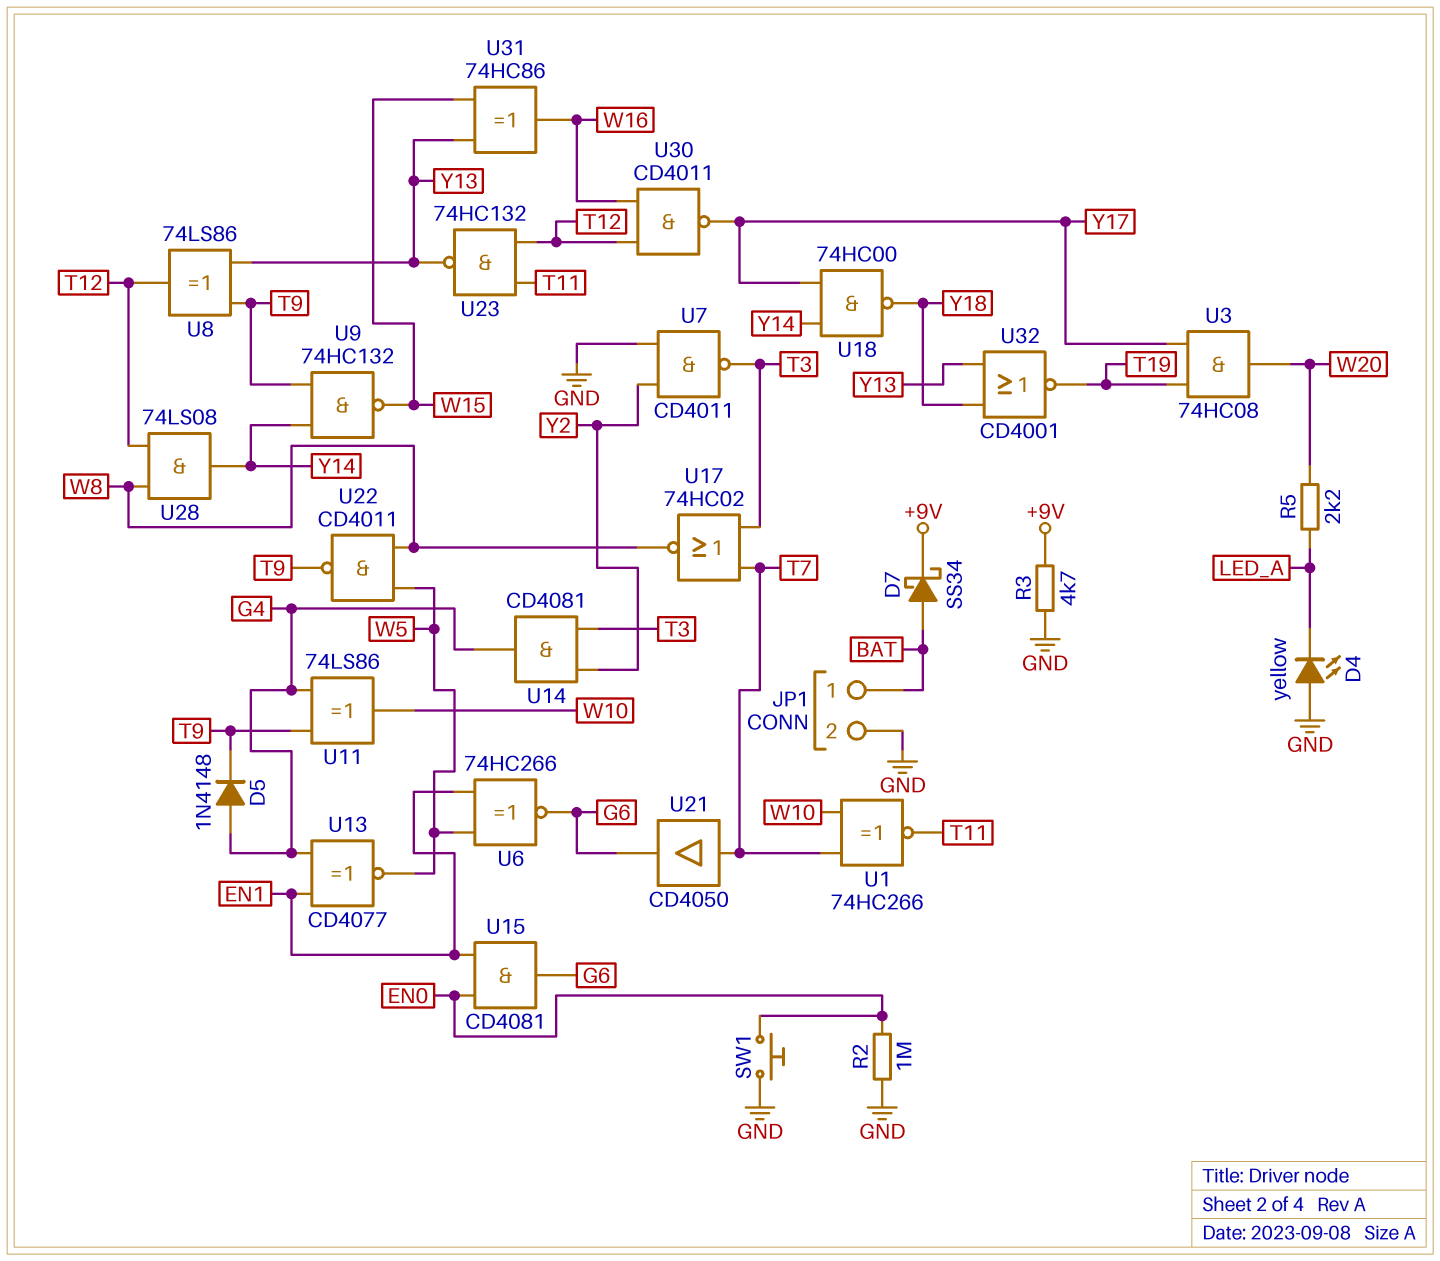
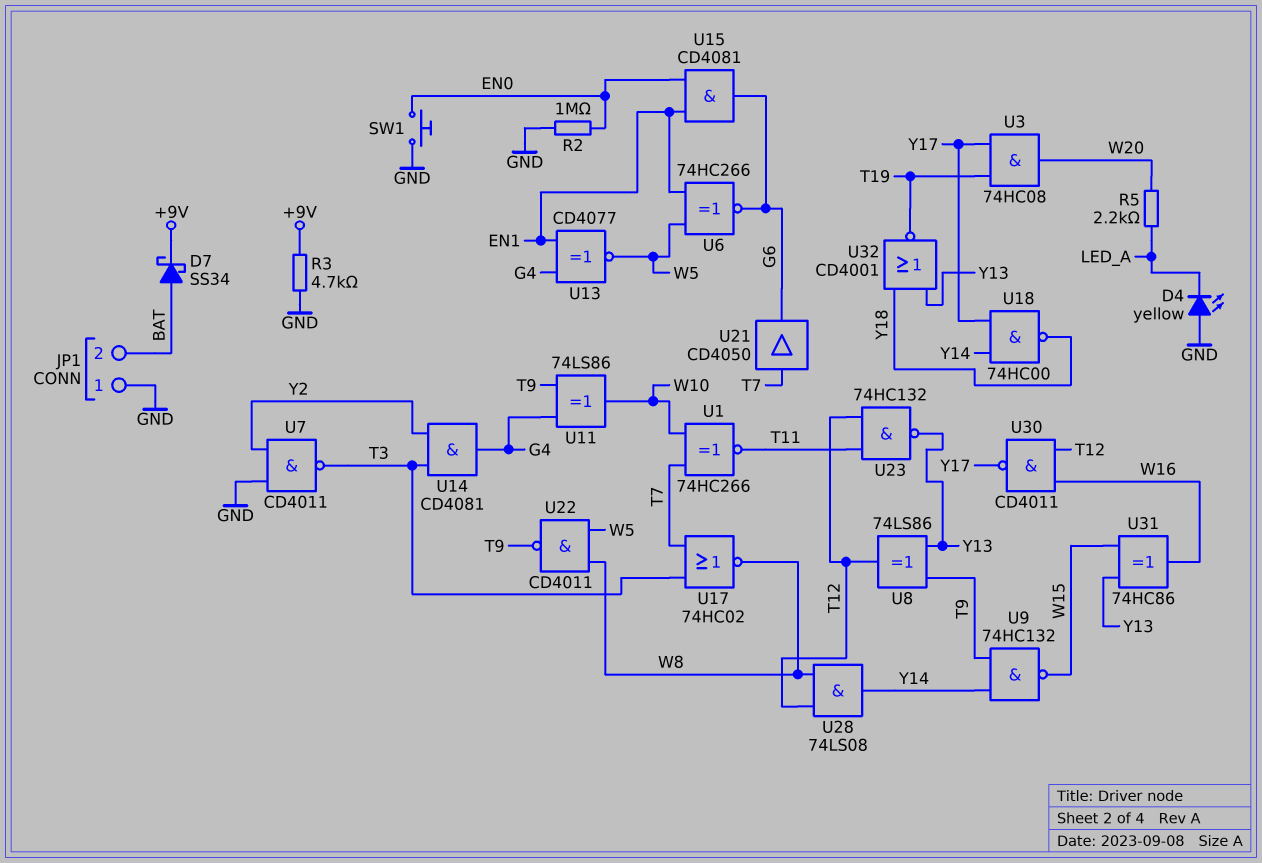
D5: diode 1N4148 (A G4, K T9) -> none
JP1 pin 1: BAT -> GND
JP1 pin 2: GND -> BAT

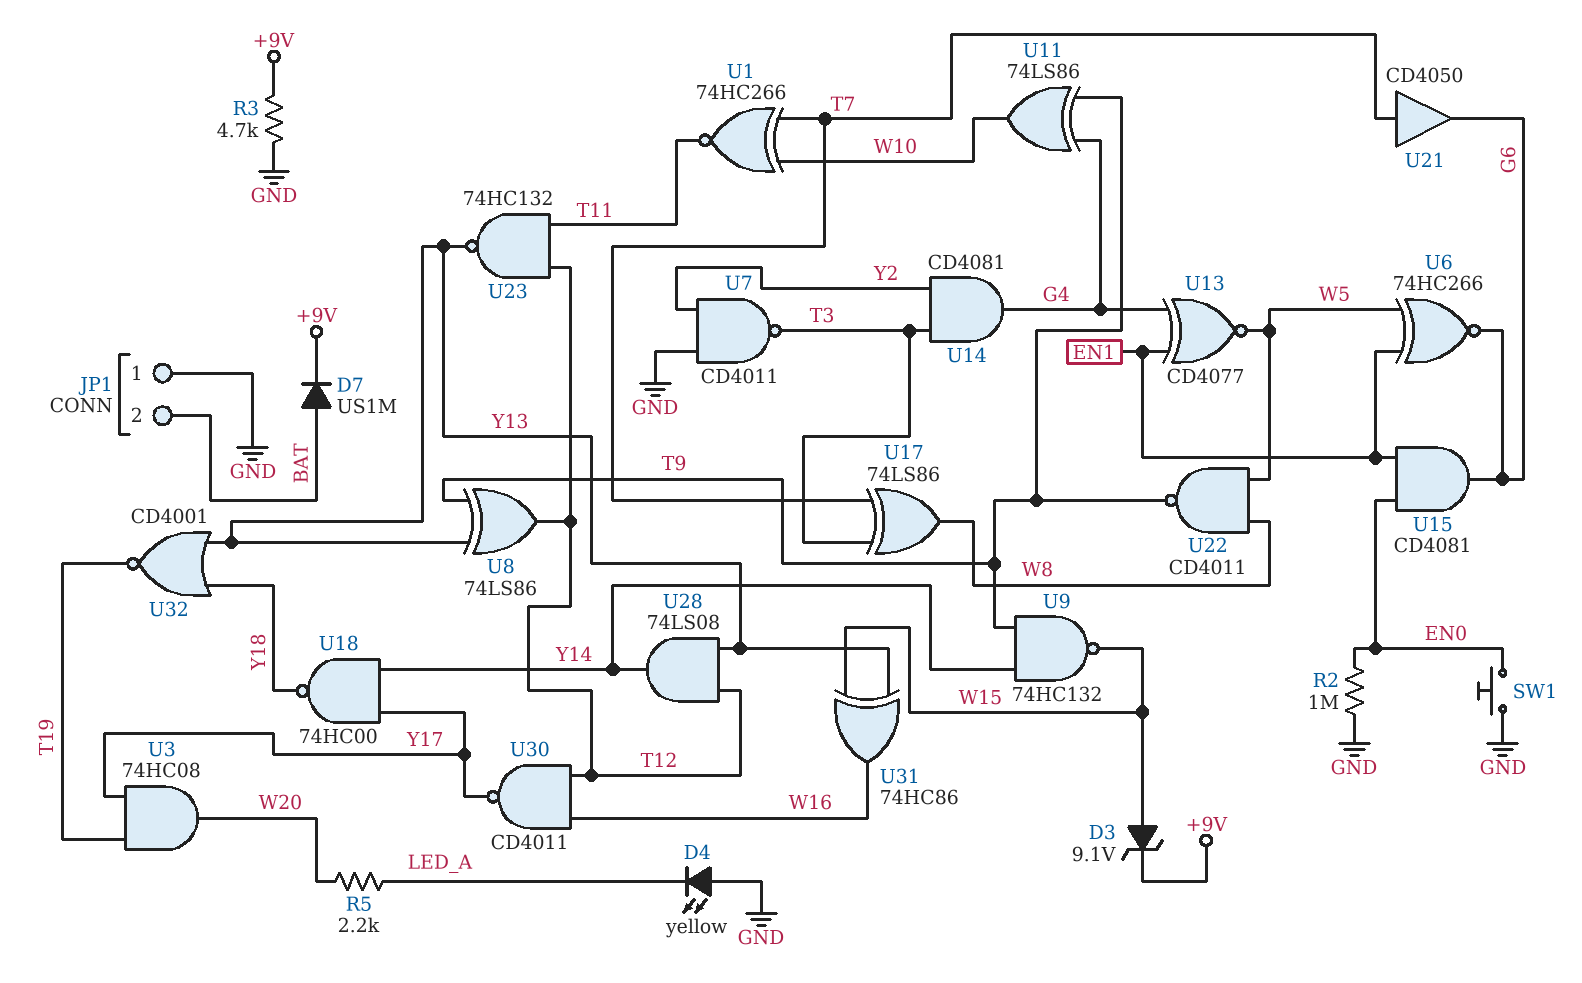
D3: none -> zener 9.1V (A W15, K +9V)
D7: schottky SS34 (A BAT, K +9V) -> diode US1M (A BAT, K +9V)
U17: NOR 74HC02 (in T3, in T7, out W8) -> XOR 74LS86 (in T3, in T7, out W8)
U28: AND 74LS08 (in T12, in W8, out Y14) -> AND 74LS08 (in T12, in Y13, out Y14)

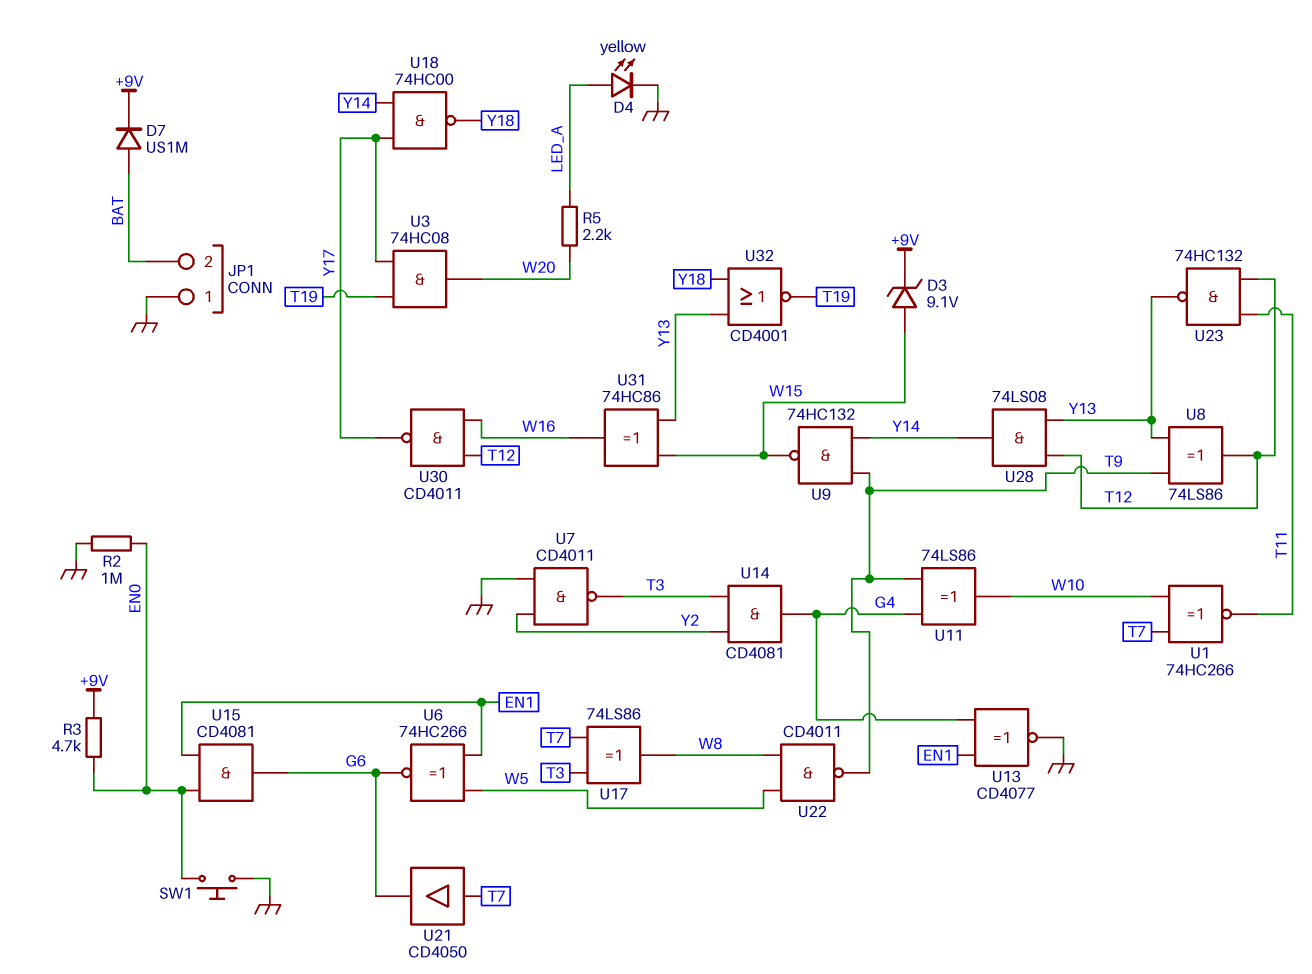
D4: LED yellow (A GND, K LED_A) -> LED yellow (A LED_A, K GND)
R3: 4.7k (+9V, GND) -> 4.7k (+9V, EN0)
U13: XNOR CD4077 (in EN1, in G4, out W5) -> XNOR CD4077 (in EN1, in G4, out GND)

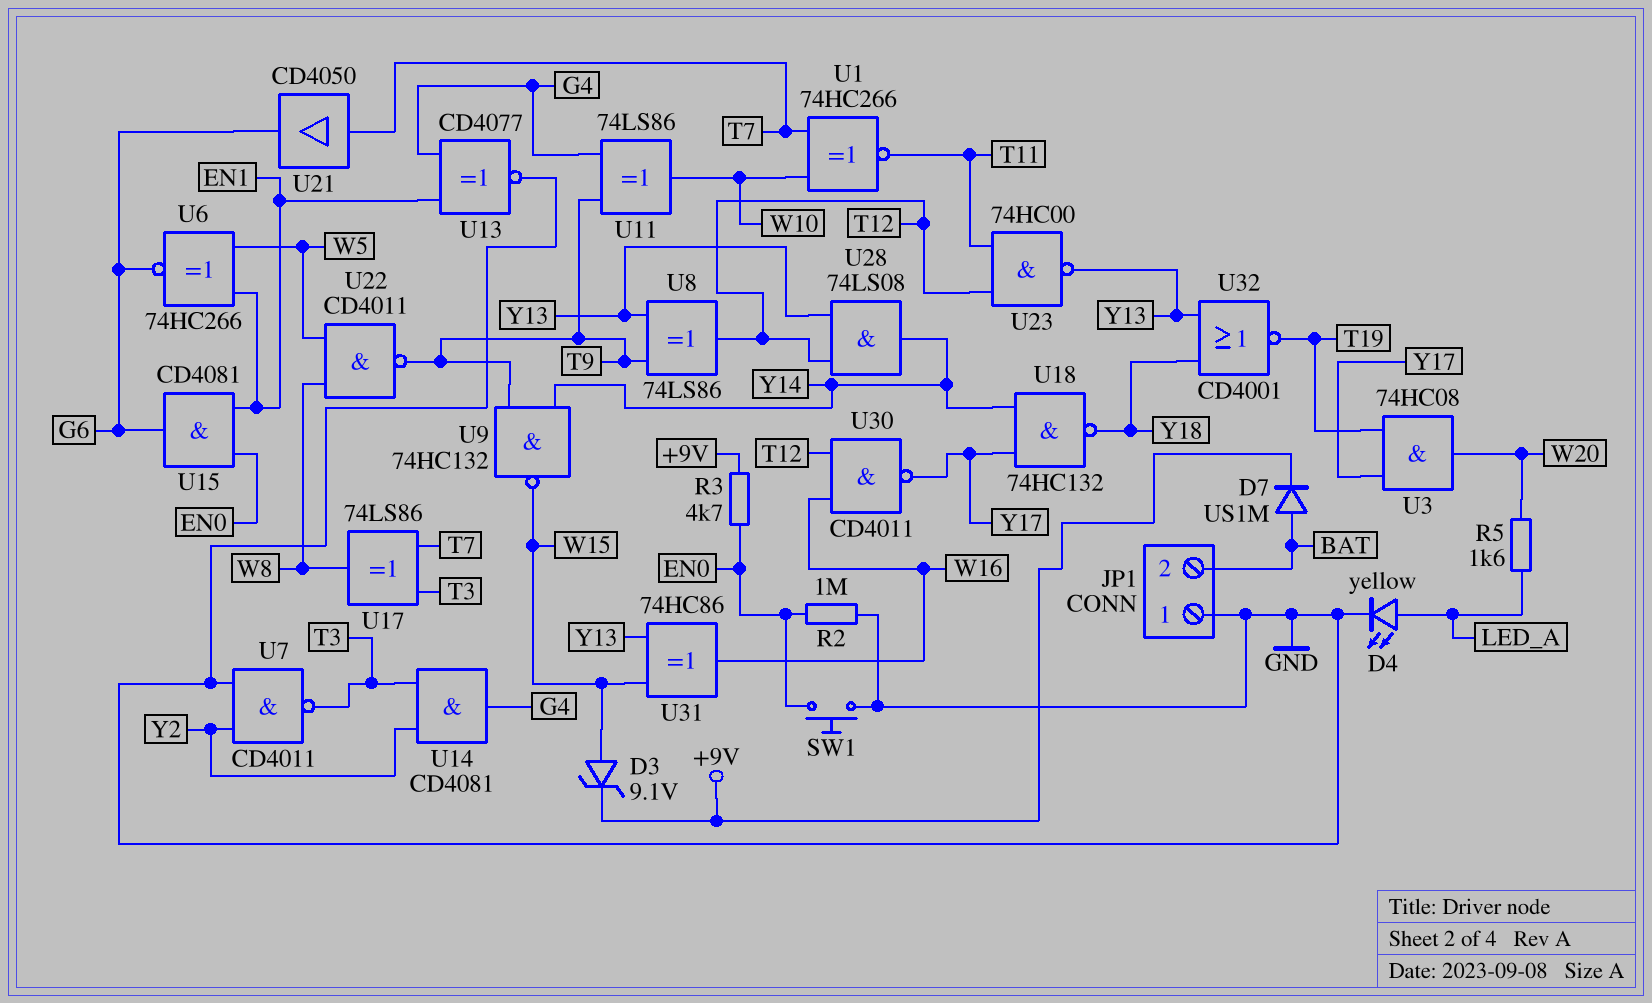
R5: 2.2k (LED_A, W20) -> 1.6k (LED_A, W20)
U18: NAND 74HC00 (in Y14, in Y17, out Y18) -> NAND 74HC132 (in Y14, in Y17, out Y18)
U23: NAND 74HC132 (in T11, in T12, out Y13) -> NAND 74HC00 (in T11, in T12, out Y13)

